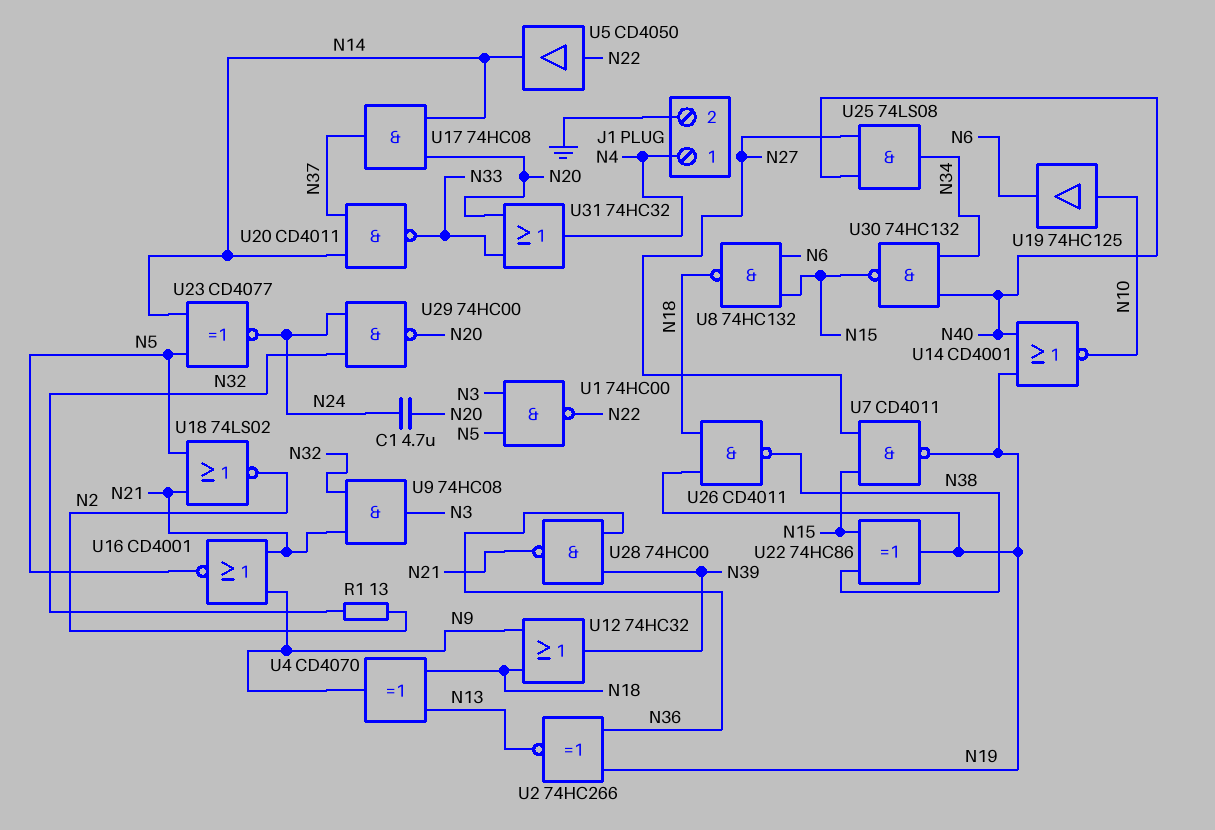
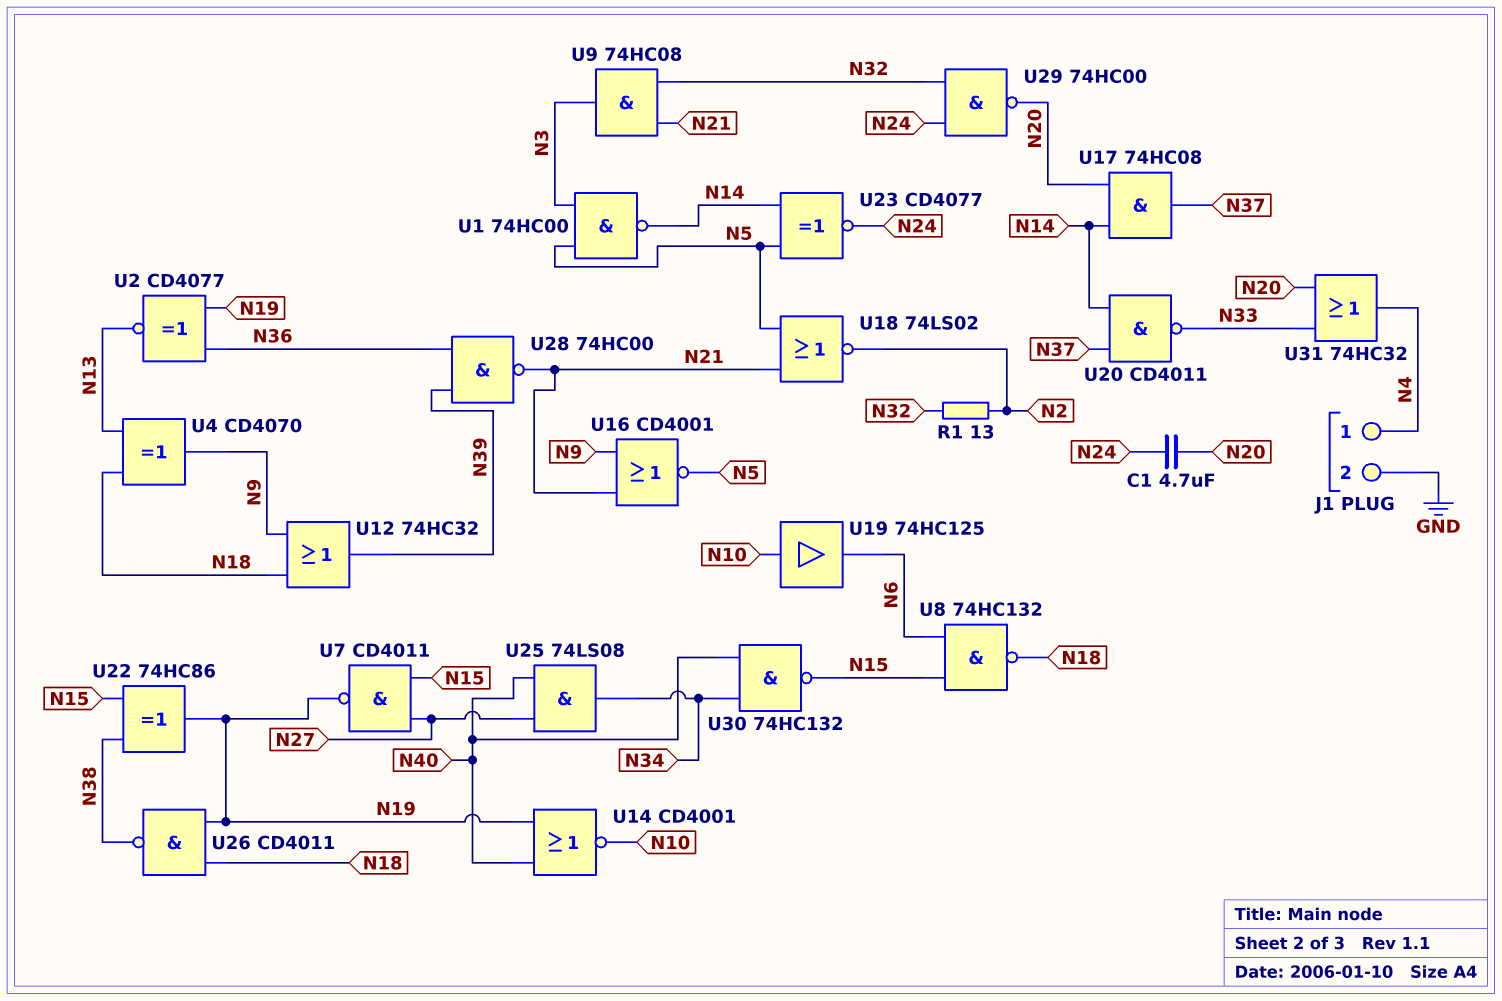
U1: NAND 74HC00 (in N3, in N5, out N22) -> NAND 74HC00 (in N3, in N5, out N14)
U2: XNOR 74HC266 (in N19, in N36, out N13) -> XNOR CD4077 (in N19, in N36, out N13)
U5: buffer CD4050 (in N22, out N14) -> none

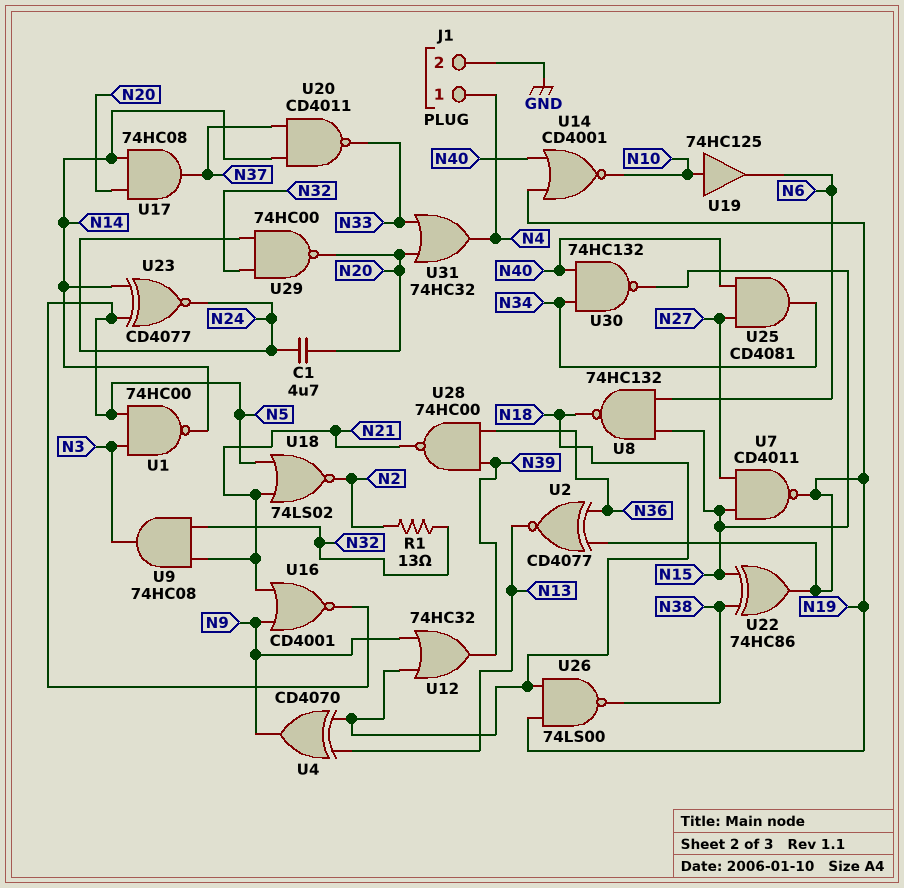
U25: AND 74LS08 (in N27, in N40, out N34) -> AND CD4081 (in N27, in N40, out N34)
U26: NAND CD4011 (in N18, in N19, out N38) -> NAND 74LS00 (in N18, in N19, out N38)

